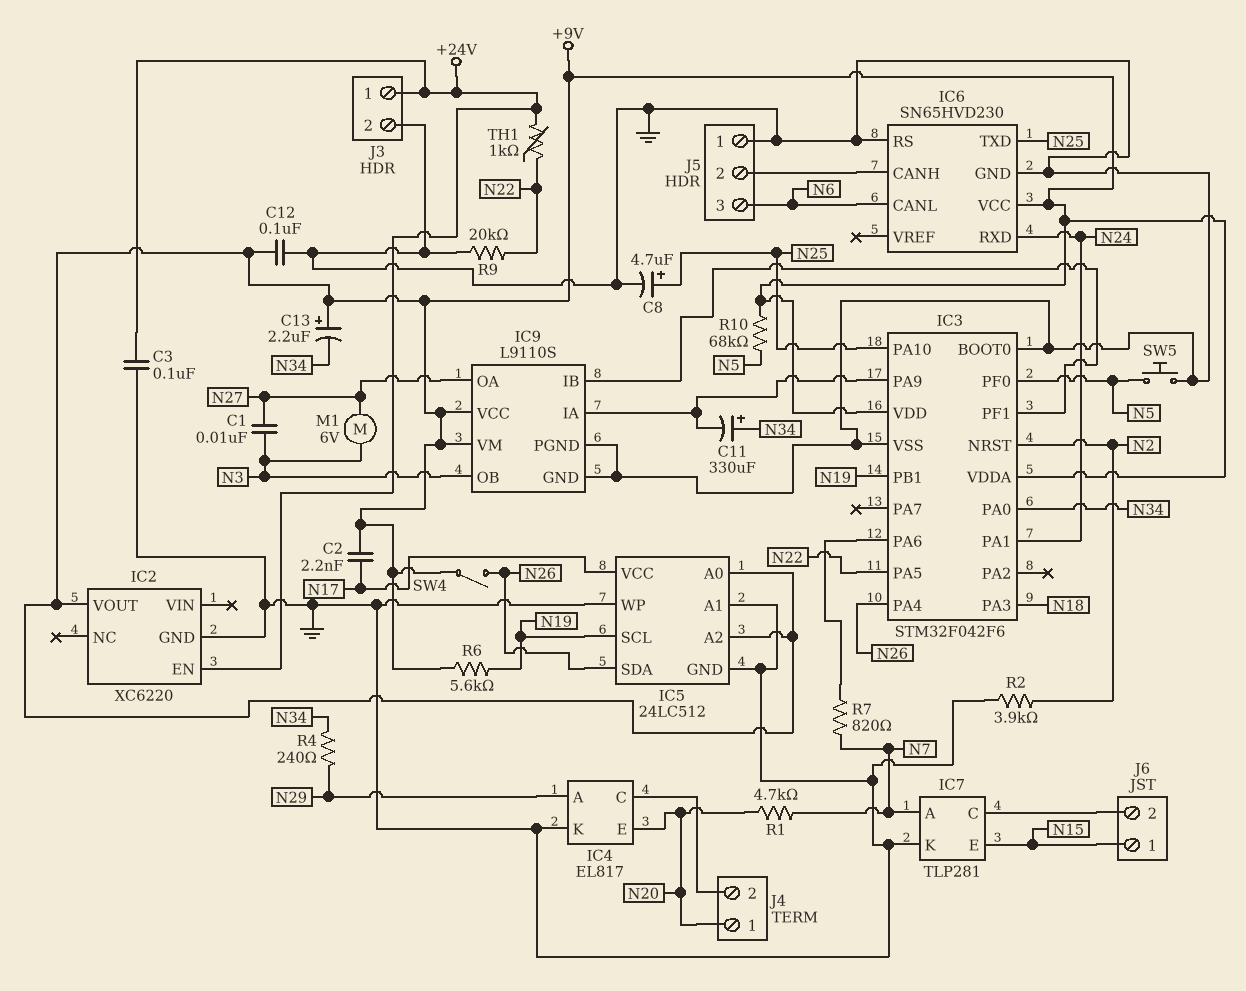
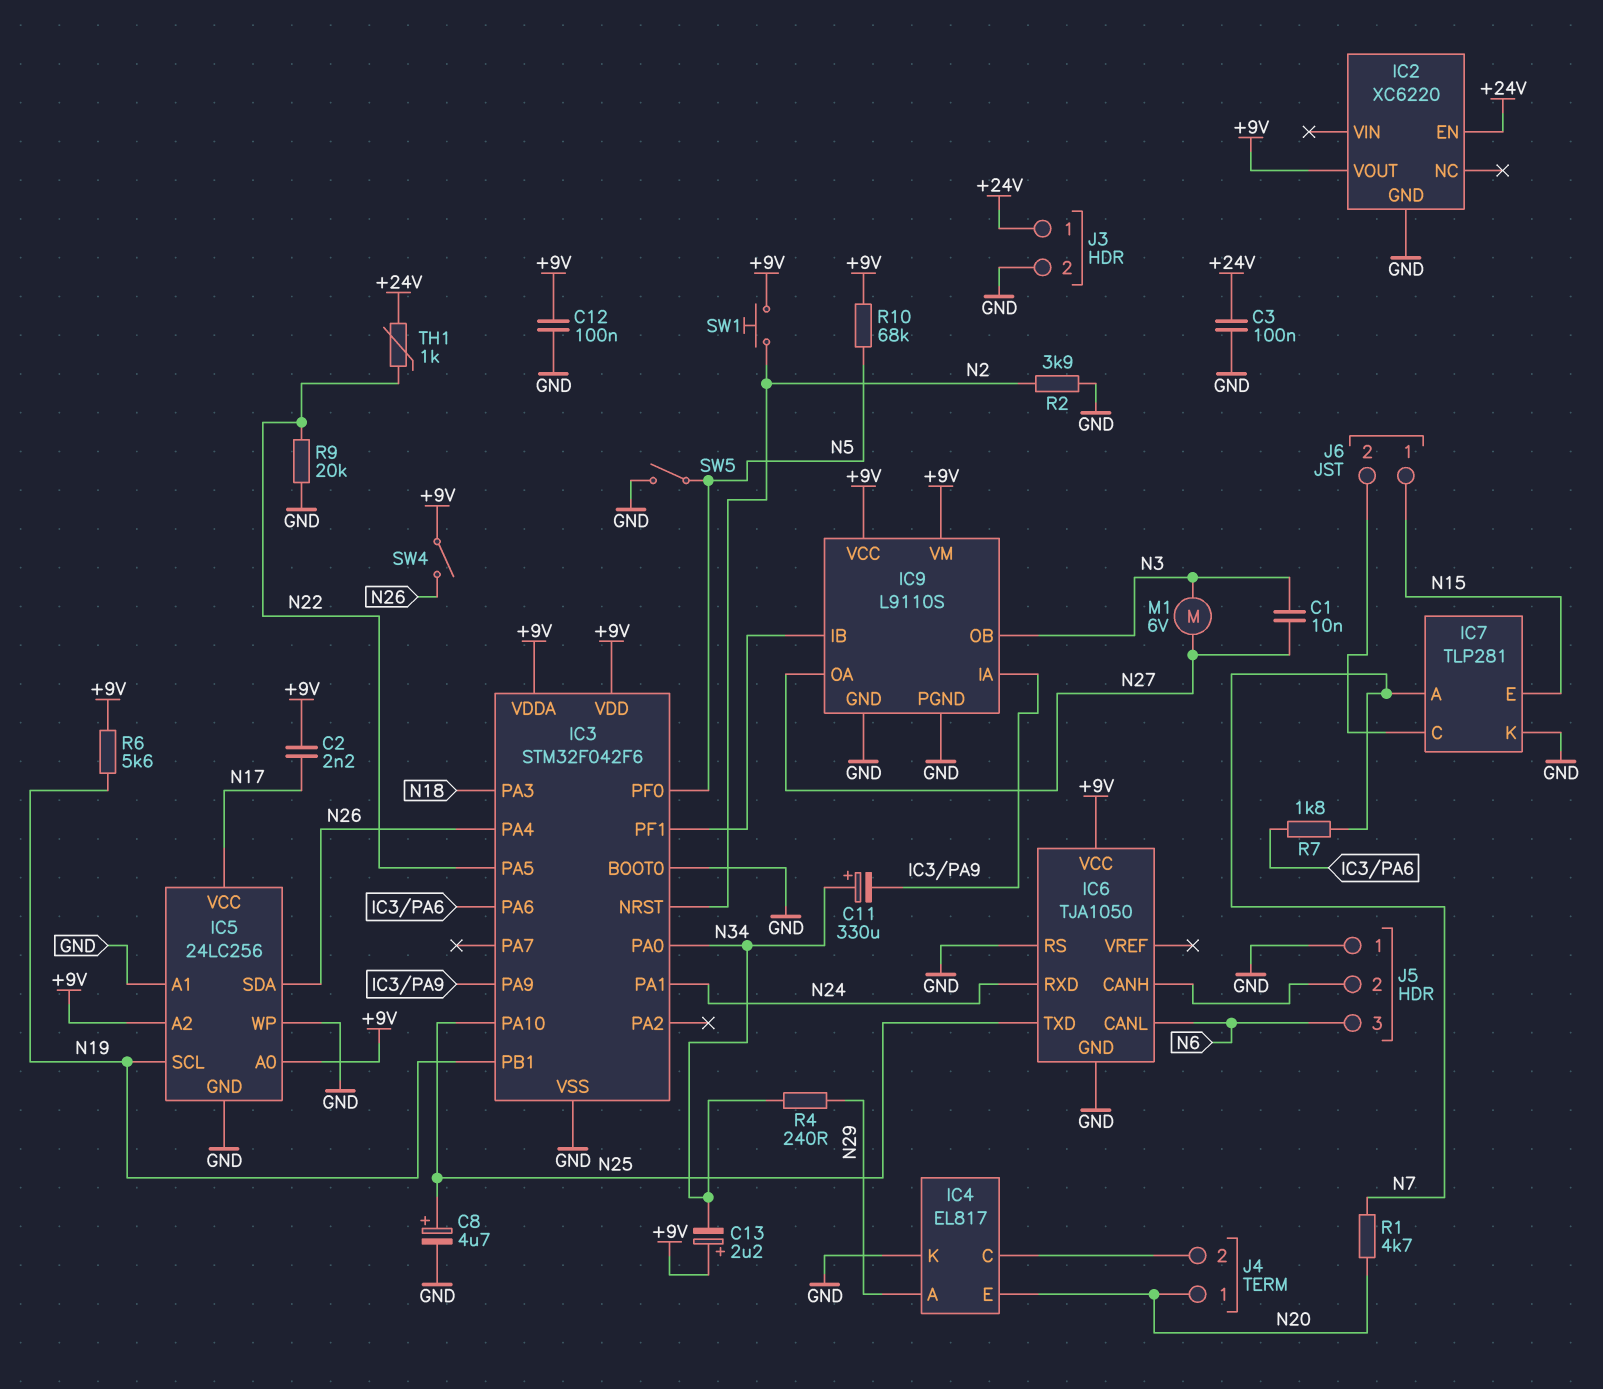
IC5: 24LC512 -> 24LC256
IC6: SN65HVD230 -> TJA1050
R7: 820 (IC3/PA6, N7) -> 1.8k (IC3/PA6, N7)
SW1: none -> button (+9V, N2)
SW5: button (GND, N5) -> switch (GND, N5)

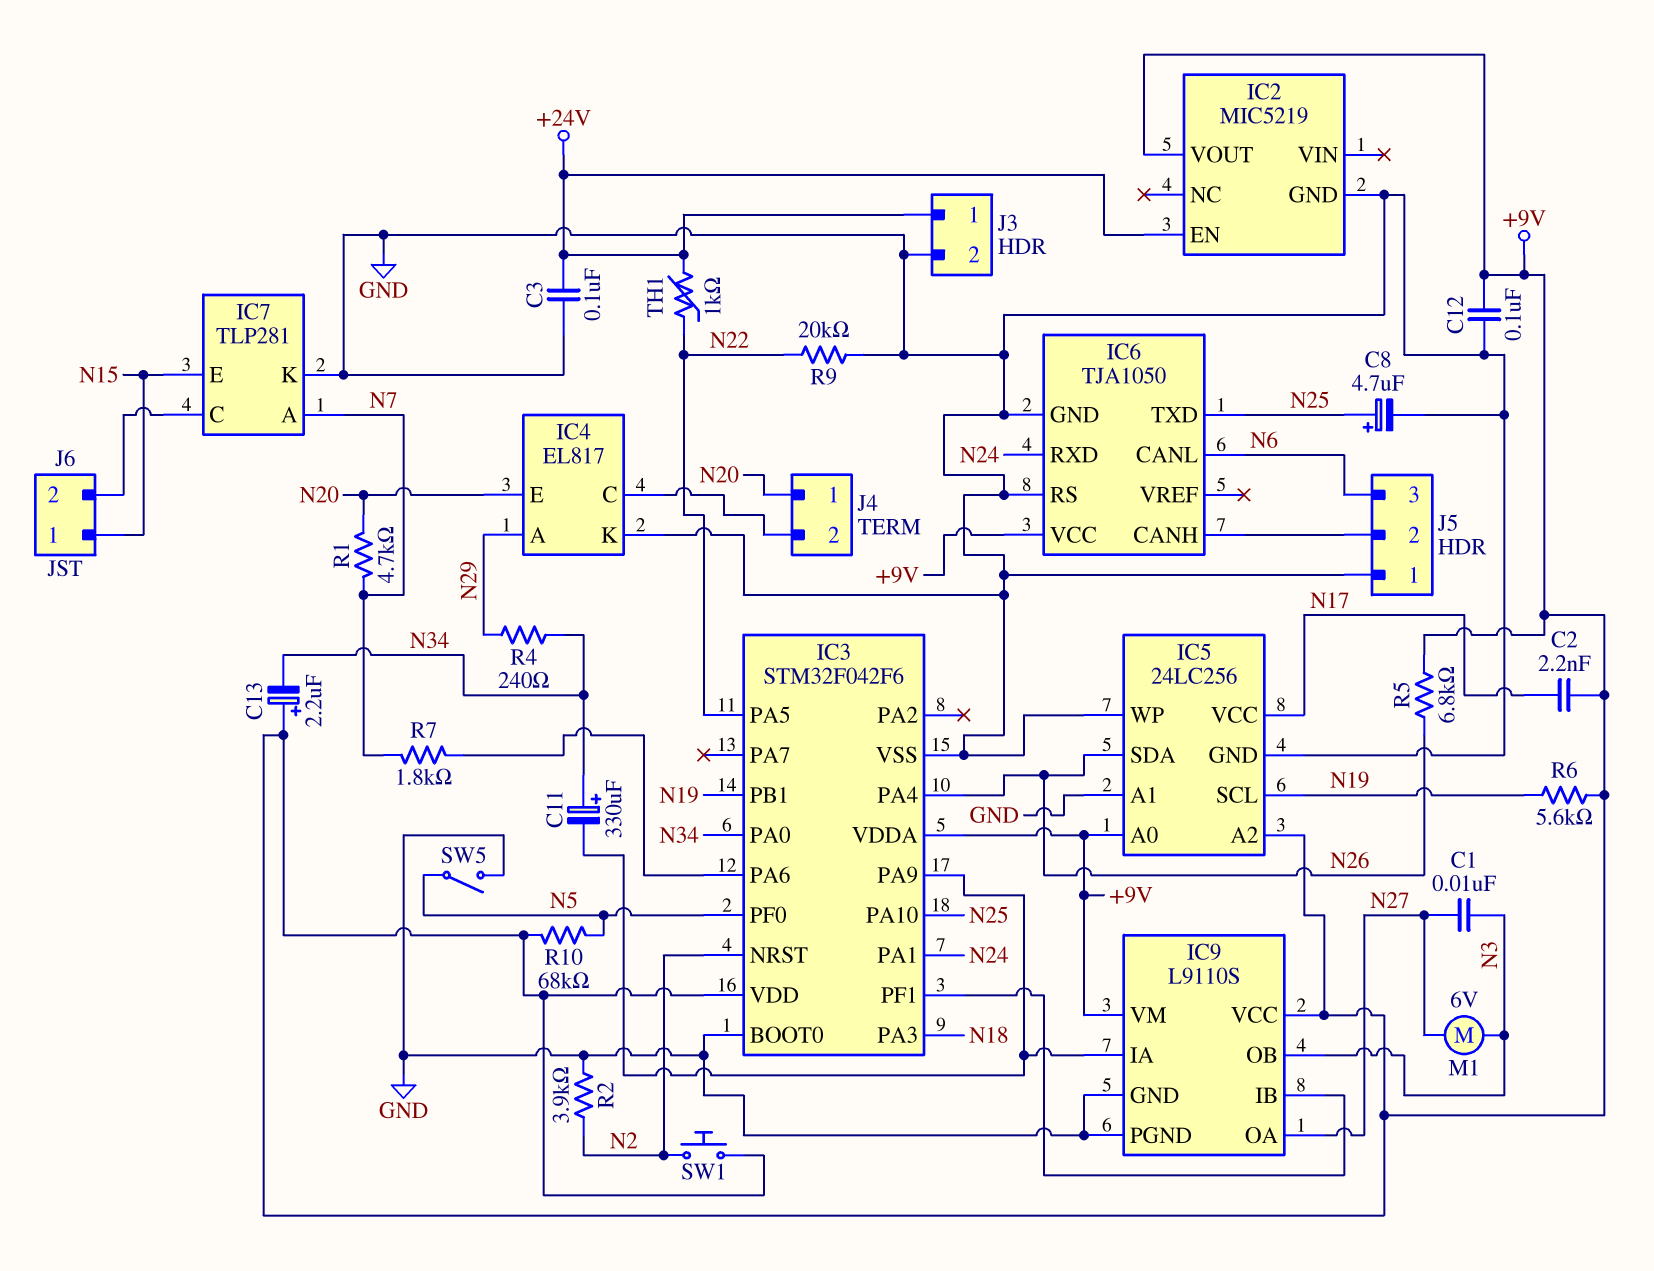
IC2: XC6220 -> MIC5219
R5: none -> 6.8k (+9V, N26)
SW4: switch (+9V, N26) -> none

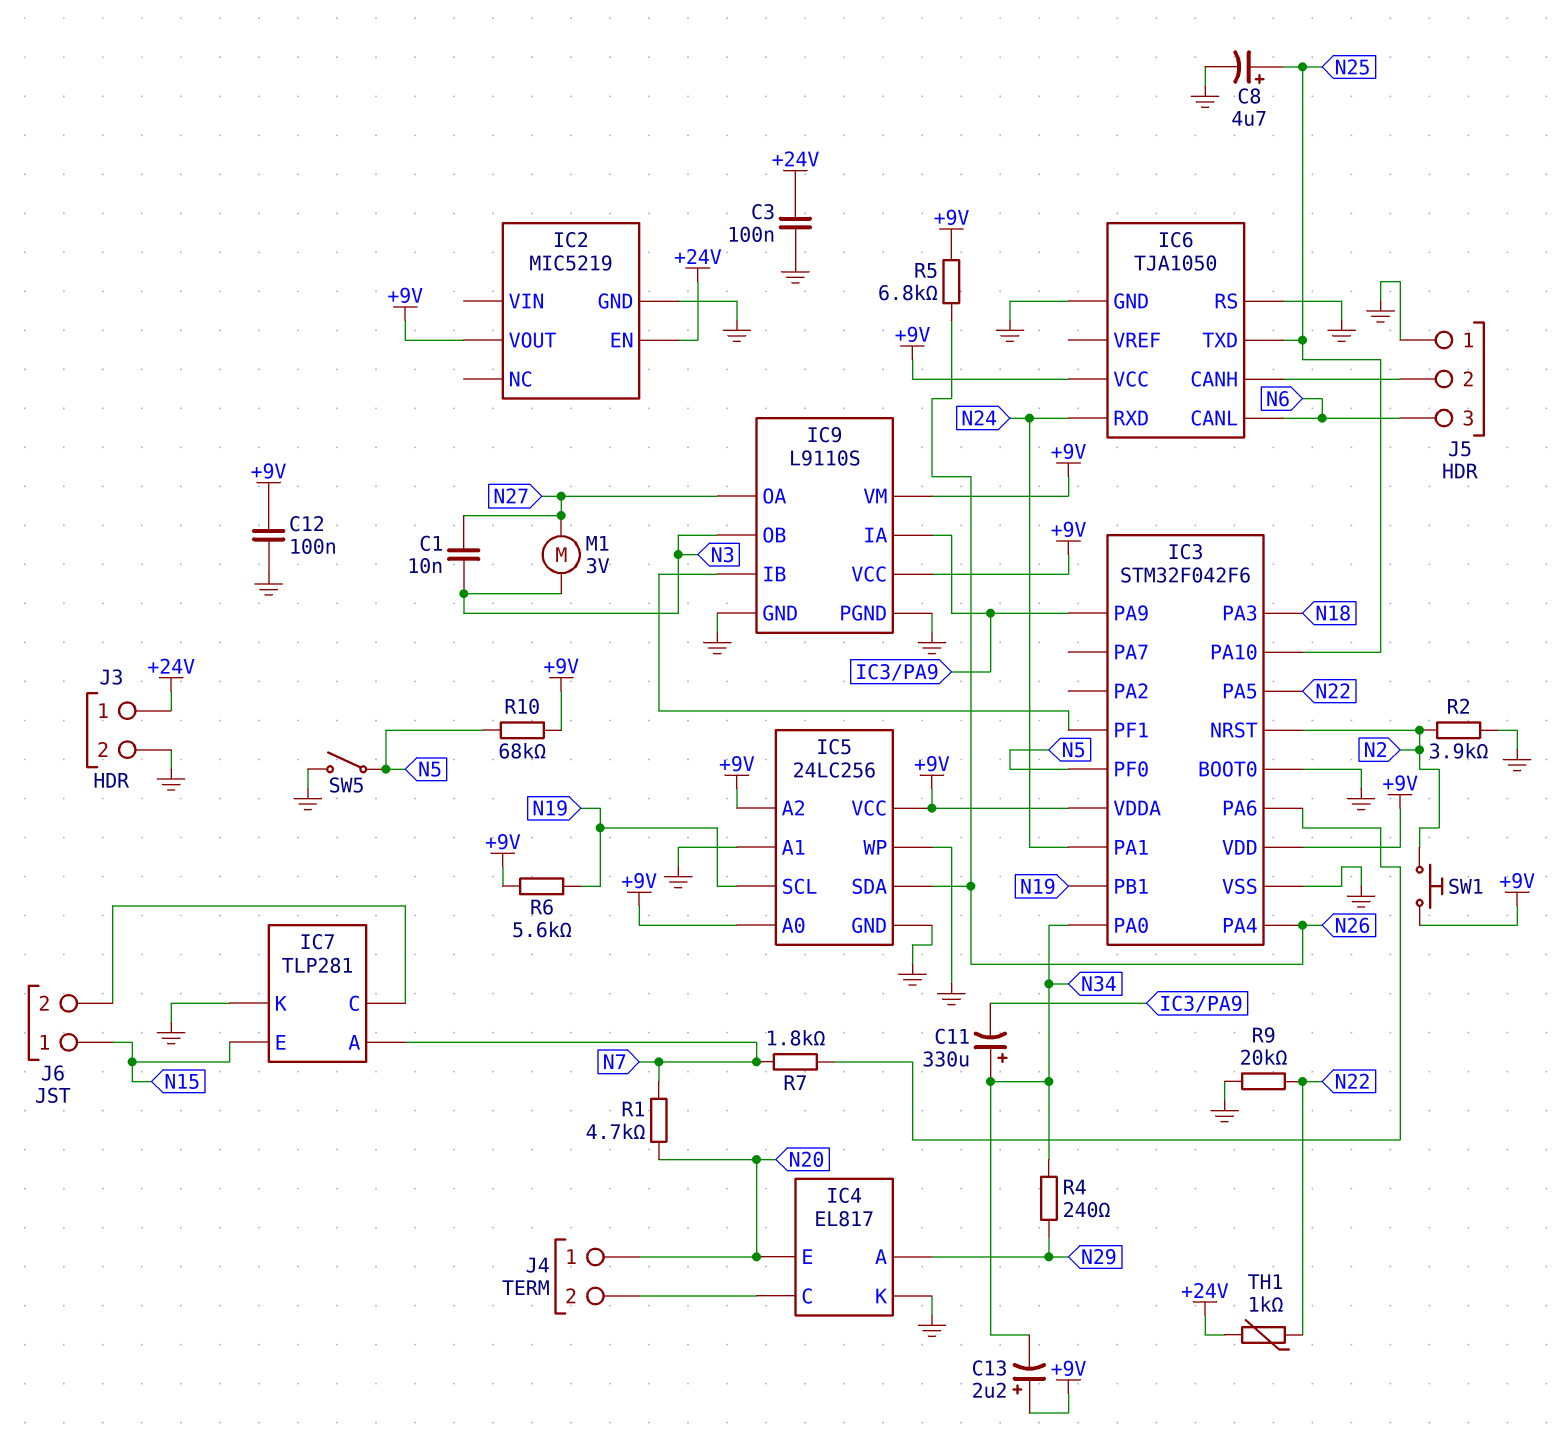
C2: 2.2nF (+9V, N17) -> none
IC5 pin VCC: N17 -> +9V
M1: motor 6V (N3, N27) -> motor 3V (N3, N27)

